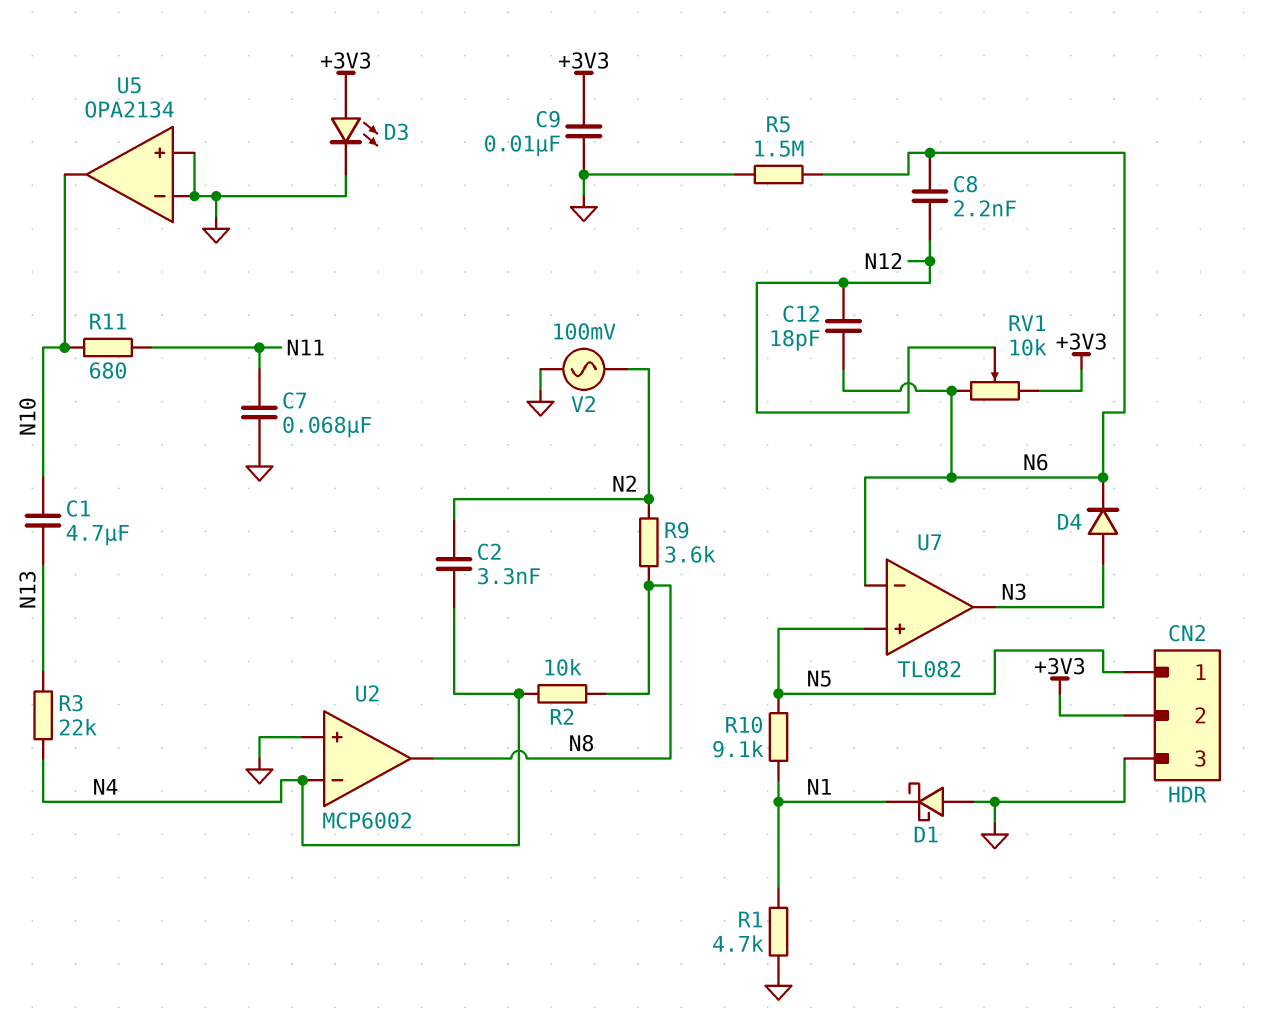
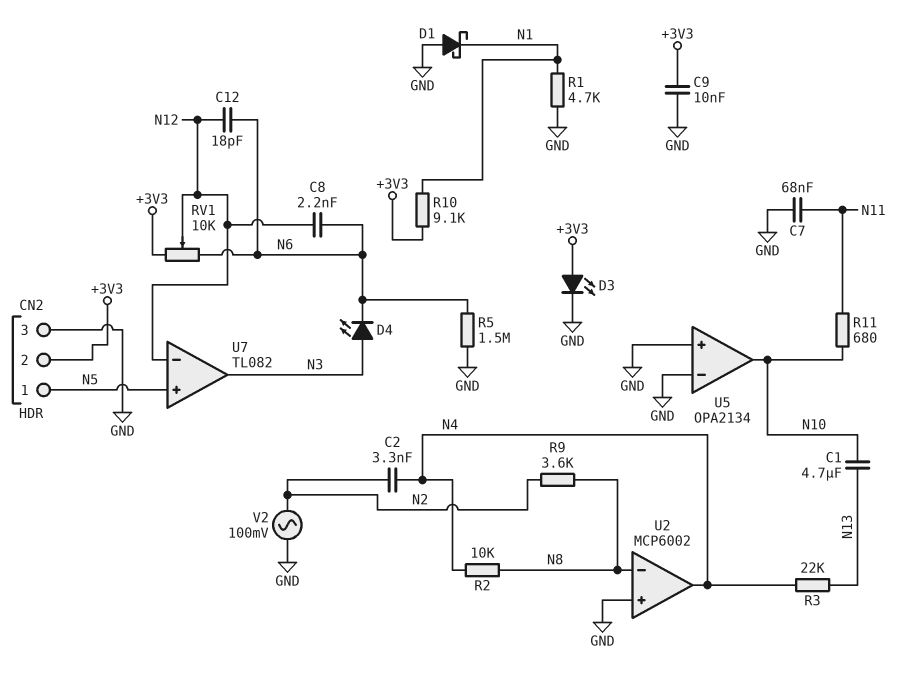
D4: diode (A N3, K N6) -> LED (A N3, K N6)
R10: 9.1k (N1, N5) -> 9.1k (+3V3, N1)
U2 pin in-: N4 -> N8
U2 pin out: N8 -> N4
U7 pin in-: N6 -> N12

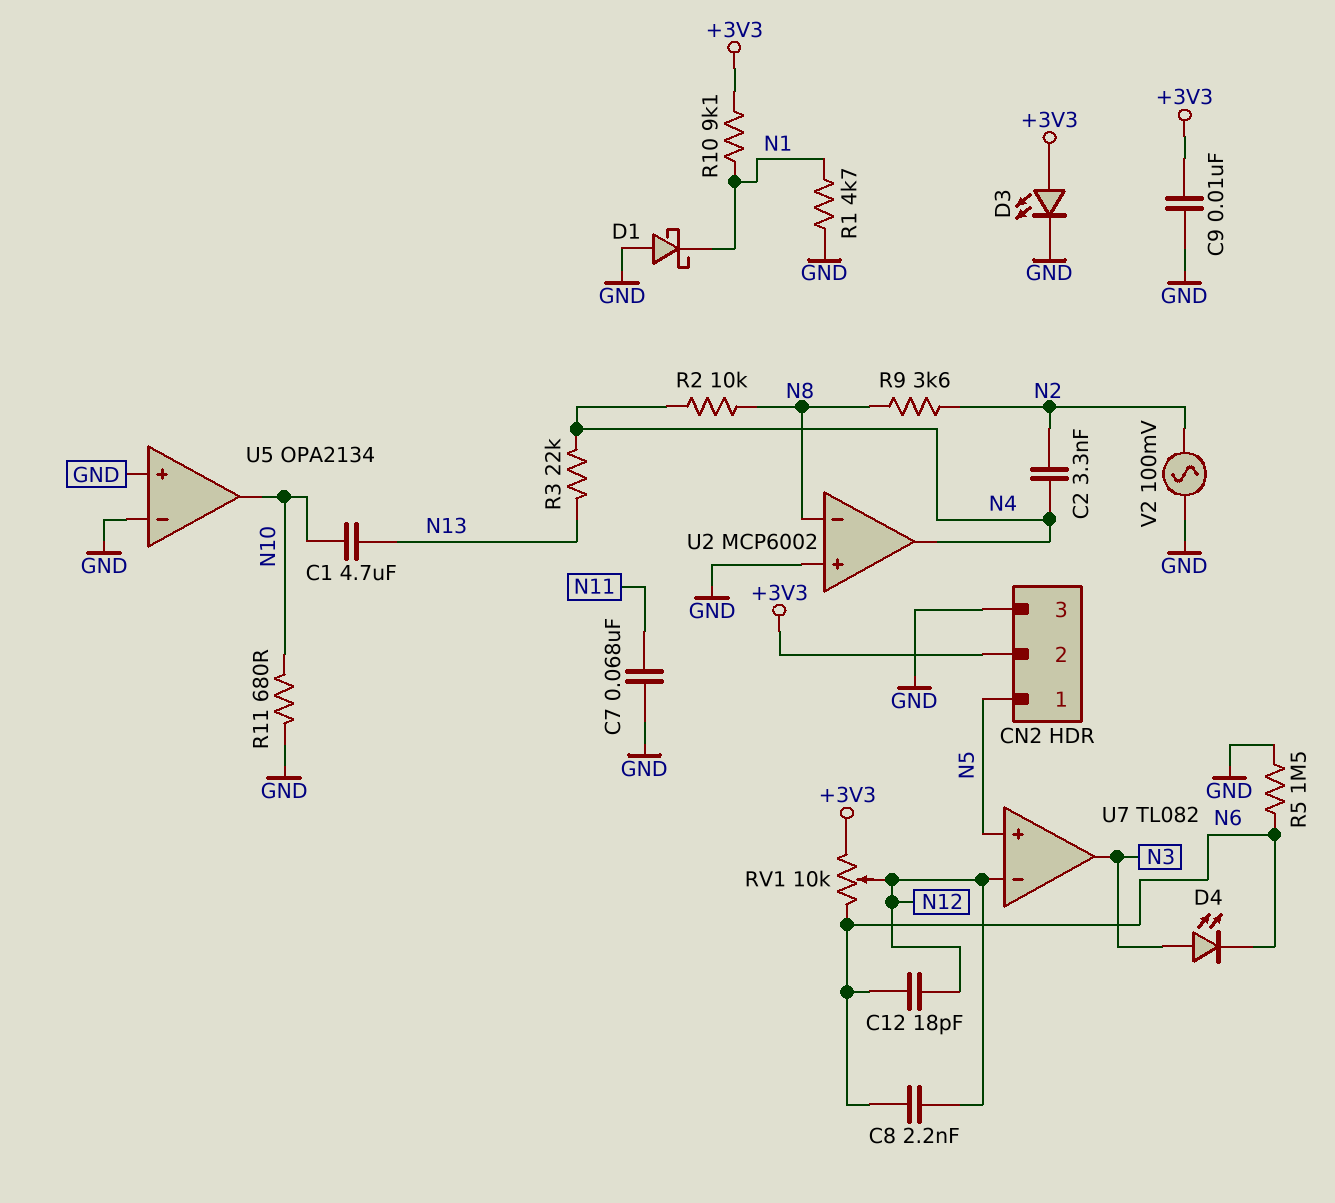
R11: 680 (N10, N11) -> 680 (GND, N10)

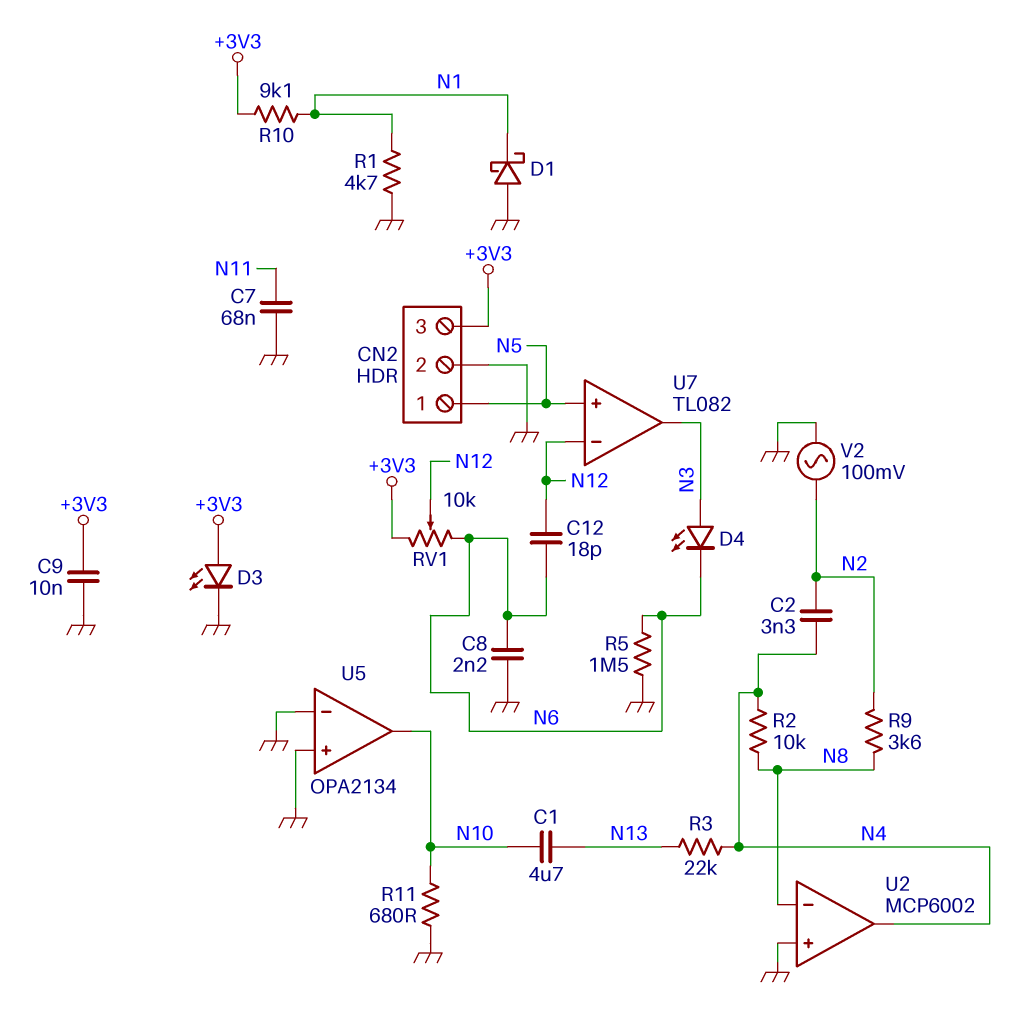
C8: 2.2nF (N6, N12) -> 2.2nF (GND, N6)
CN2 pin 2: +3V3 -> GND
CN2 pin 3: GND -> +3V3

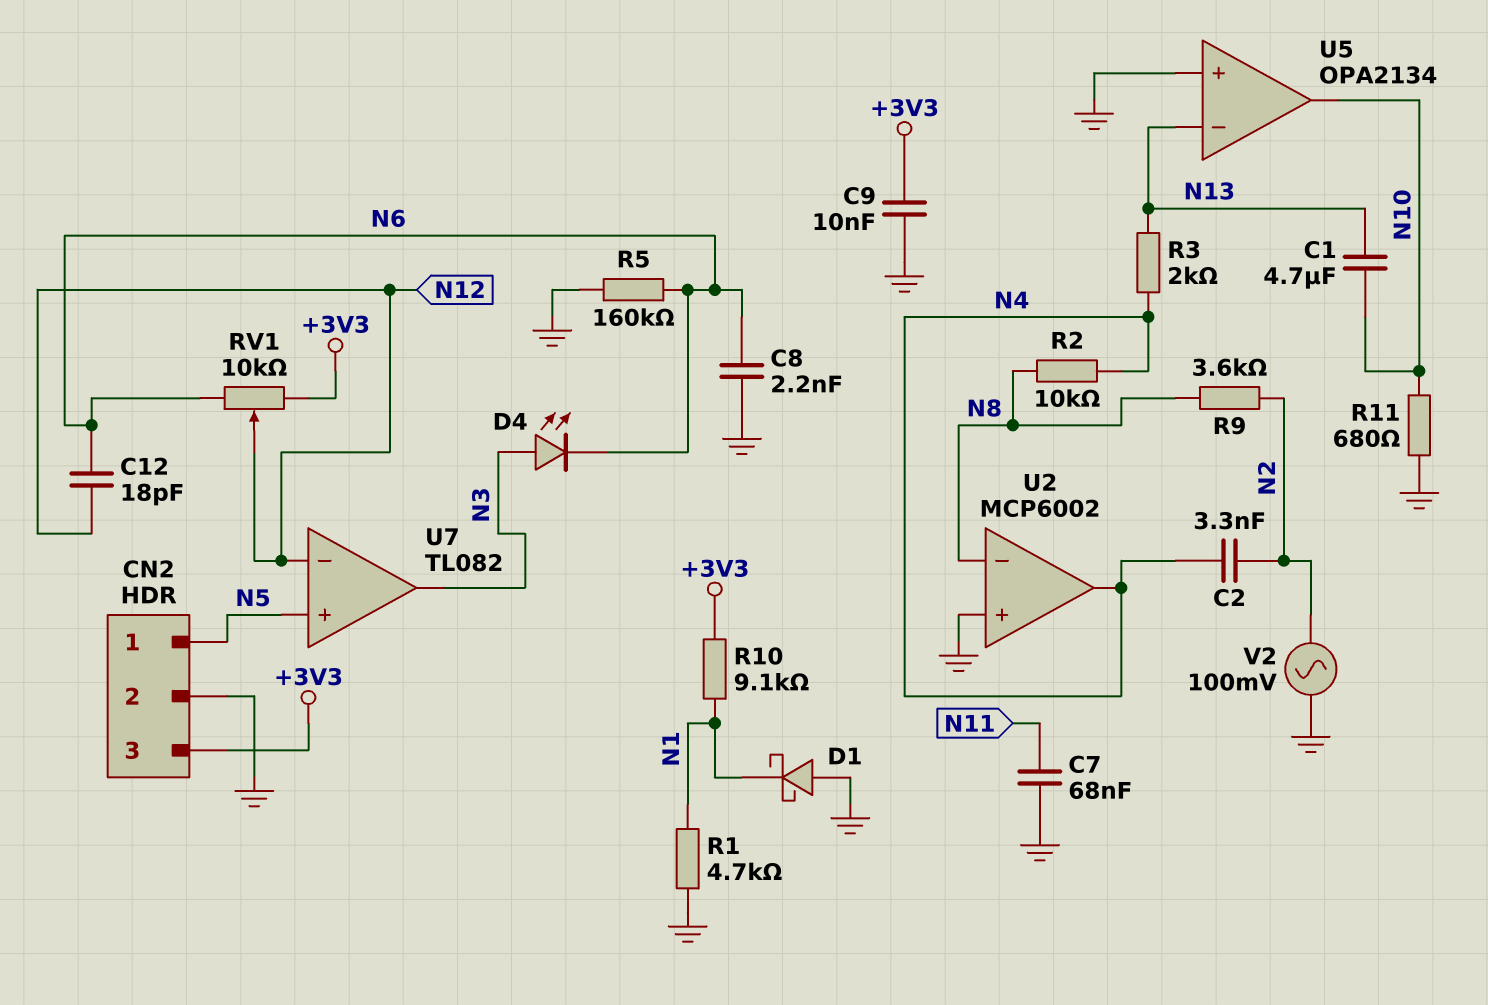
D3: LED (A +3V3, K GND) -> none
R3: 22k (N4, N13) -> 2k (N4, N13)
R5: 1.5M (GND, N6) -> 160k (GND, N6)
U5 pin in-: GND -> N13

